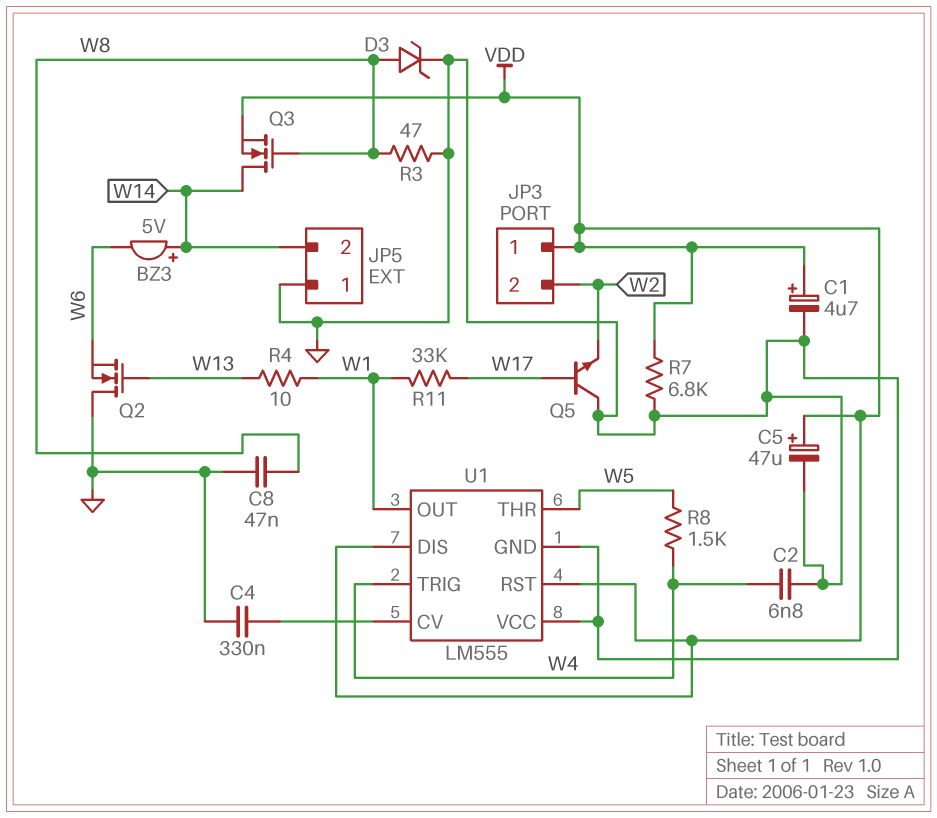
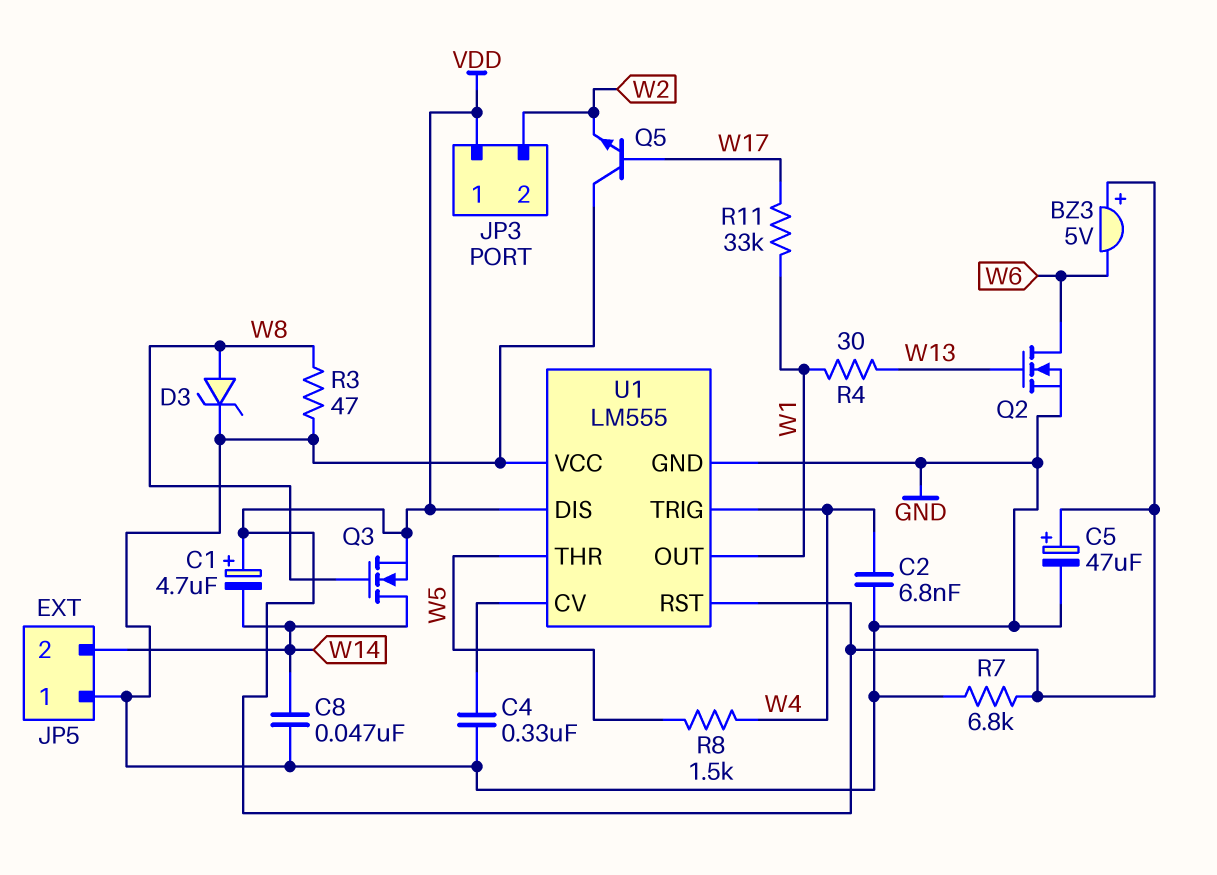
BZ3: buzzer 5V (plus W14, minus W6) -> buzzer 5V (plus VDD, minus W6)
C1: 4.7uF (plus VDD, minus GND) -> 4.7uF (plus VDD, minus W14)
C8: 47nF (GND, W8) -> 47nF (GND, W14)
Q2: NMOS (G W13, D GND, S W6) -> NMOS (G W13, D W6, S GND)
R4: 10 (W1, W13) -> 30 (W1, W13)

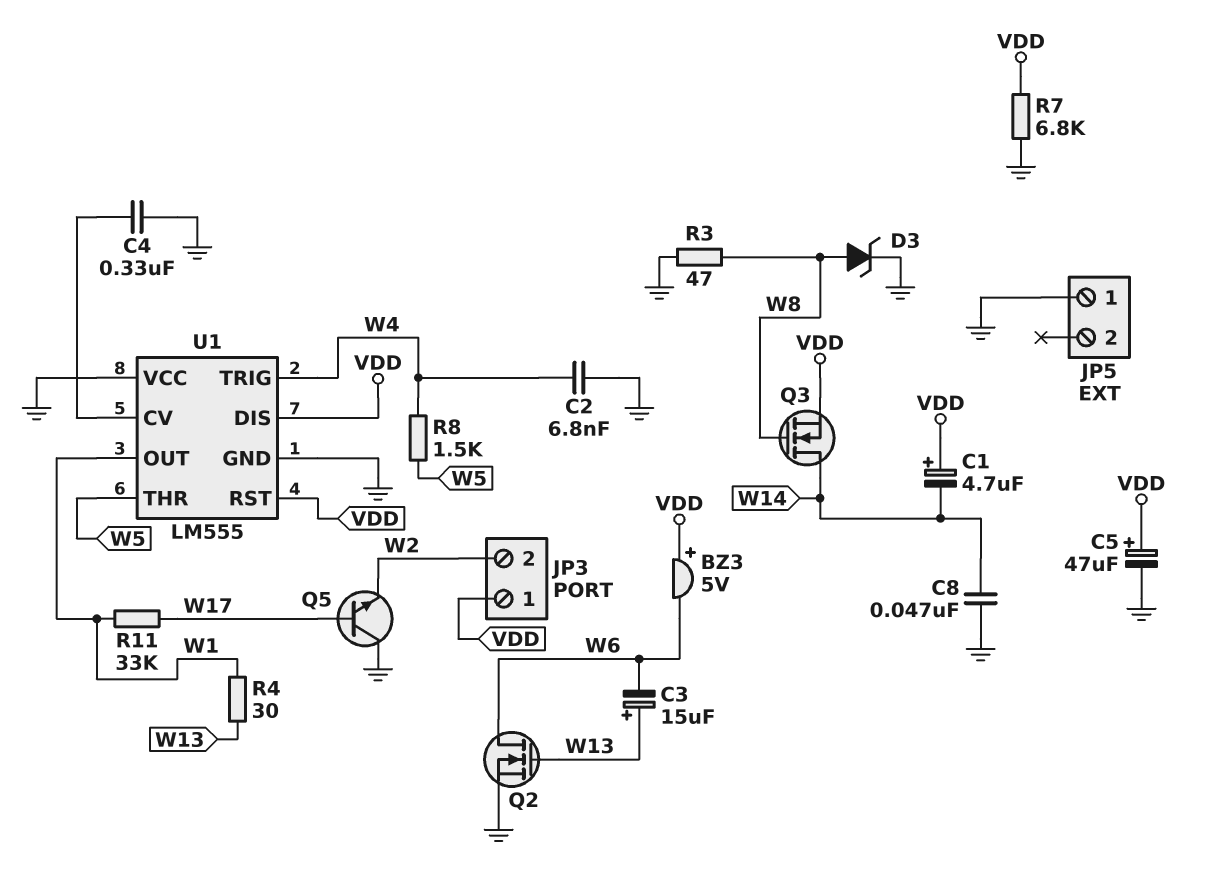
C3: none -> 15uF (plus W13, minus W6)
JP5 pin 2: W14 -> none

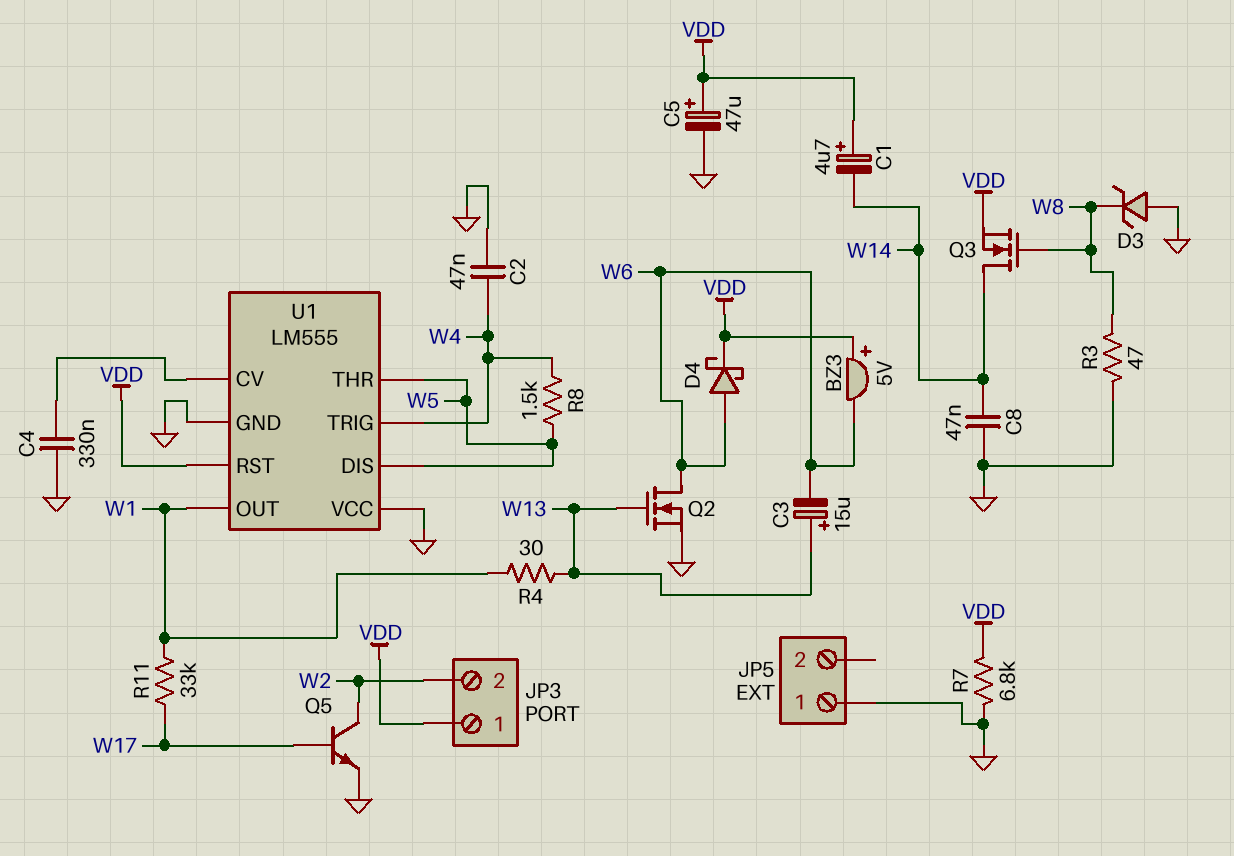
C2: 6.8nF (GND, W4) -> 47nF (GND, W4)
D3: zener (A W8, K GND) -> zener (A GND, K W8)
D4: none -> schottky (A W6, K VDD)
Q5: NPN (B W17, C GND, E W2) -> NPN (B W17, C W2, E GND)
U1 pin DIS: VDD -> W5

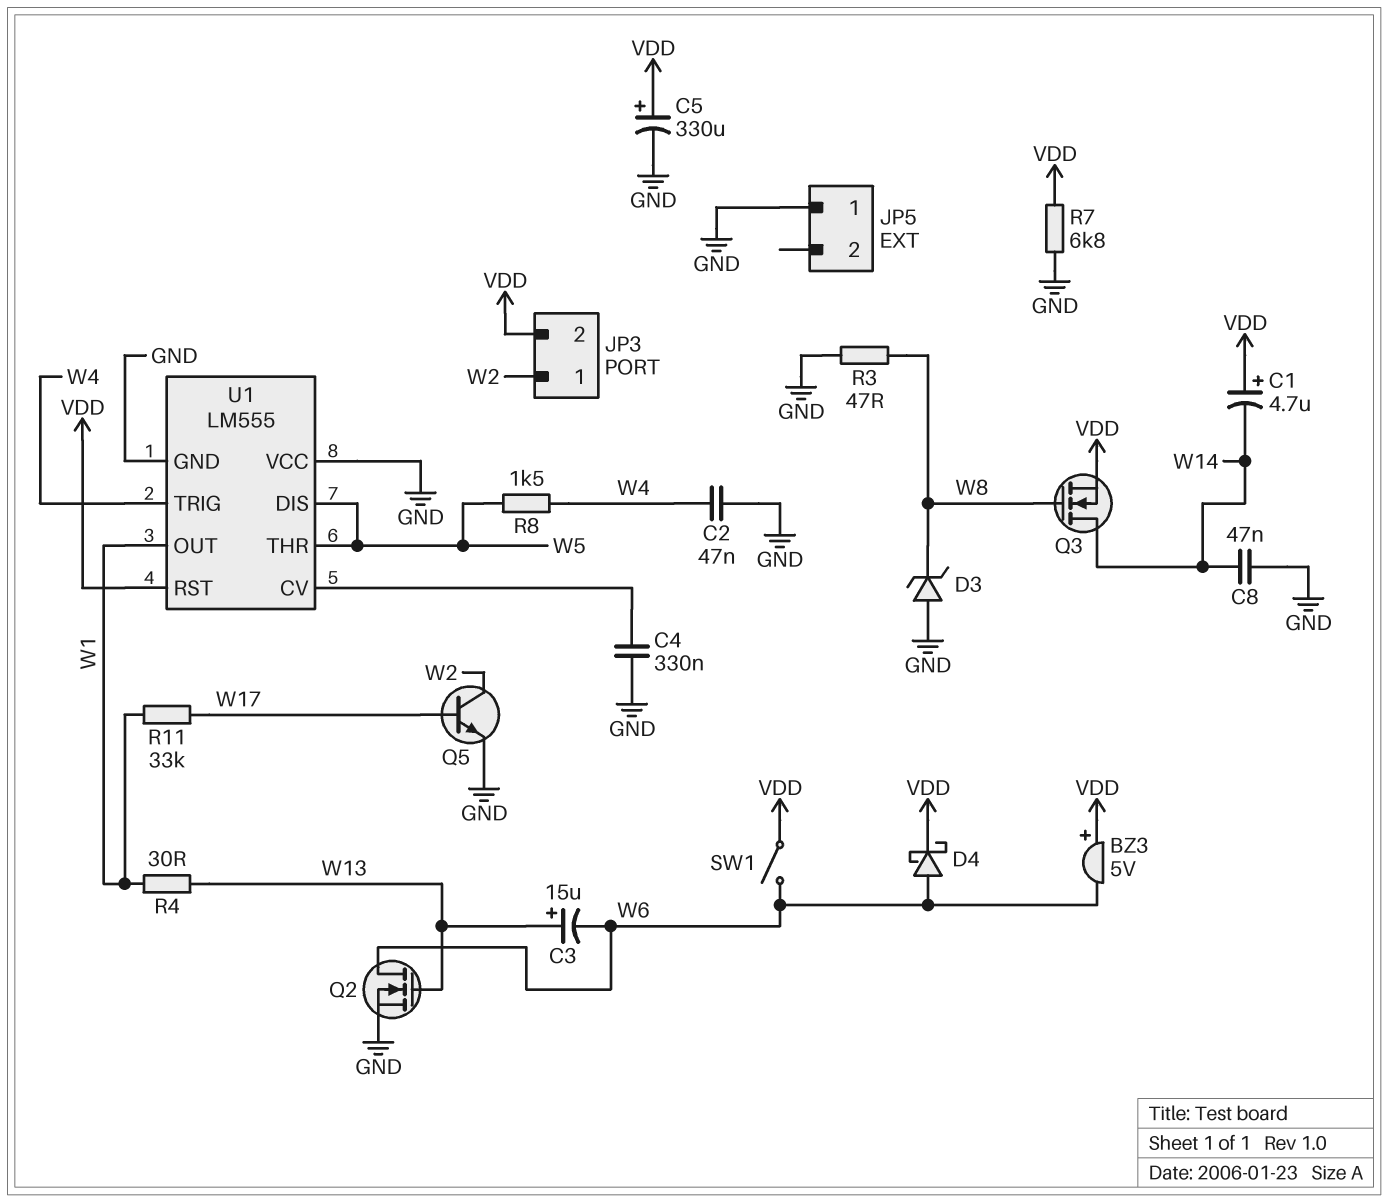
C5: 47uF (plus VDD, minus GND) -> 330uF (plus VDD, minus GND)
JP3 pin 1: VDD -> W2
JP3 pin 2: W2 -> VDD
SW1: none -> switch (VDD, W6)

